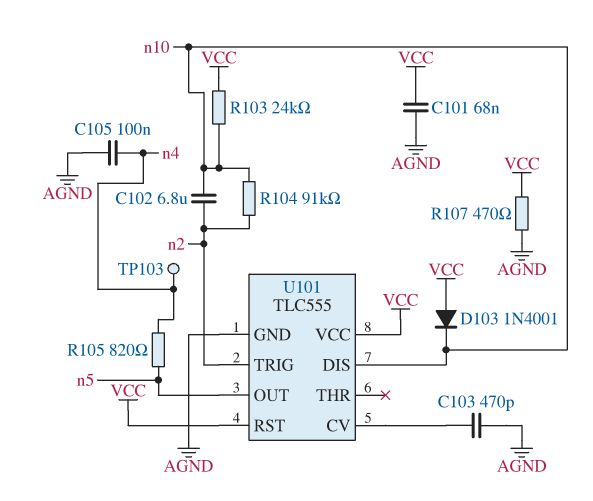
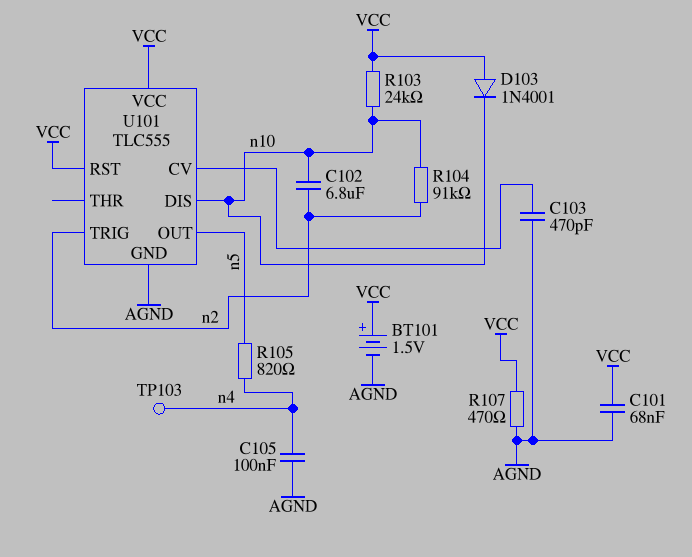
BT101: none -> 1.5V (plus VCC, minus AGND)

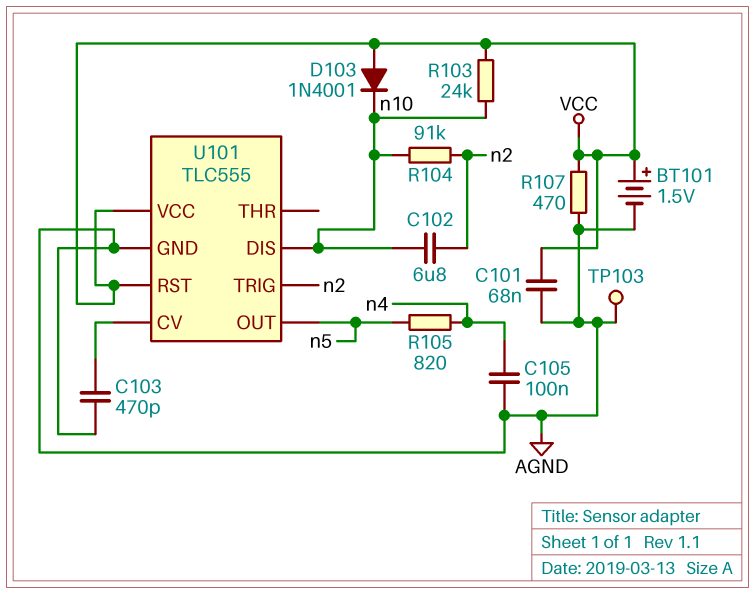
TP103: test point (n4) -> test point (AGND)

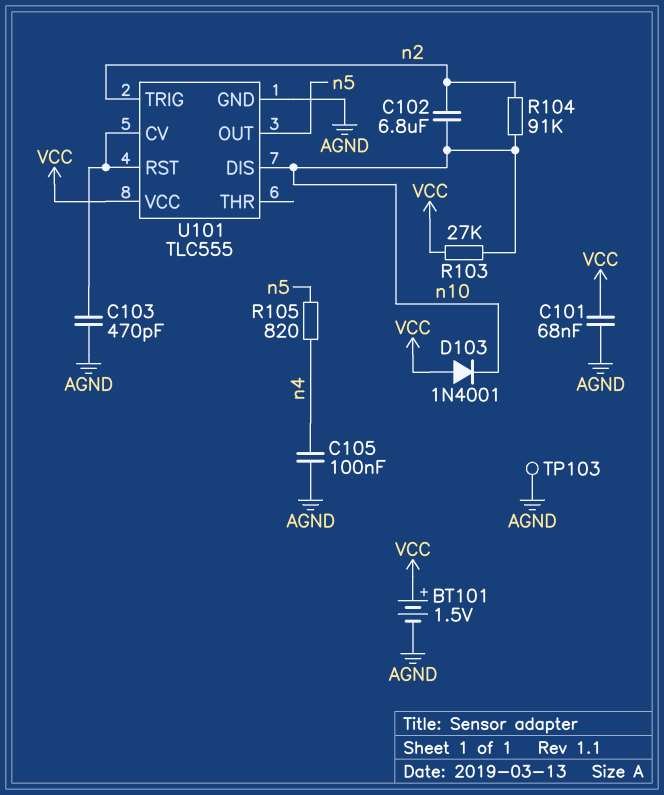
R103: 24k (VCC, n10) -> 27k (VCC, n10)
R107: 470 (AGND, VCC) -> none
U101 pin RST: VCC -> U101/CV

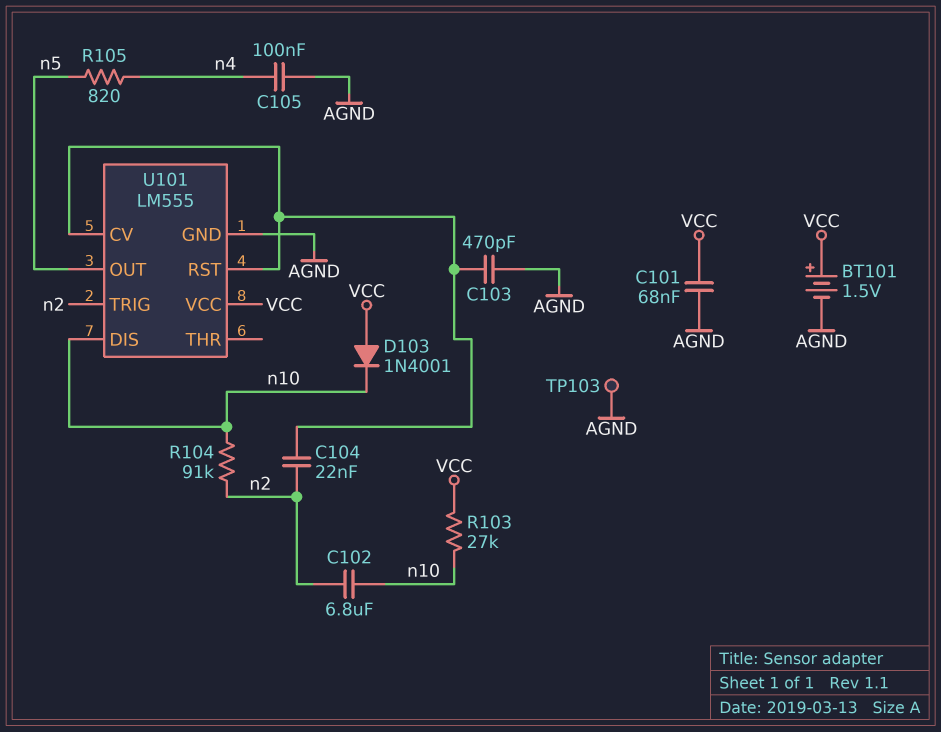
C104: none -> 22nF (U101/CV, n2)
U101: TLC555 -> LM555

